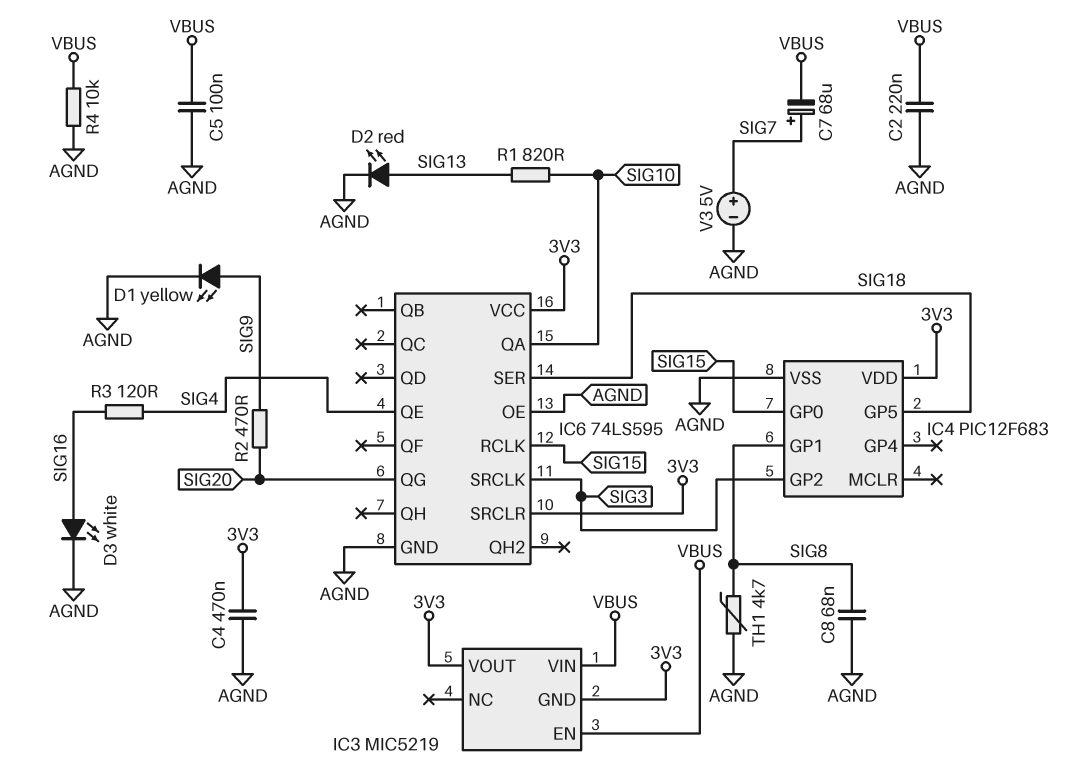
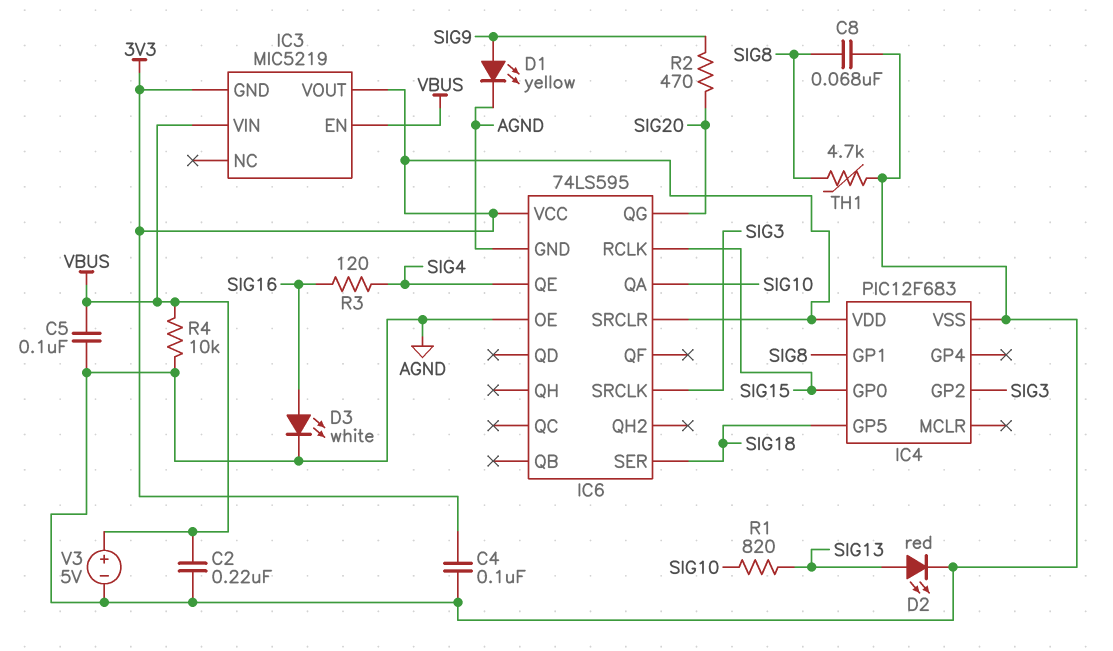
C4: 470nF (3V3, AGND) -> 100nF (3V3, AGND)
C7: 68uF (plus SIG7, minus VBUS) -> none
V3: 5V (plus SIG7, minus AGND) -> 5V (plus VBUS, minus AGND)

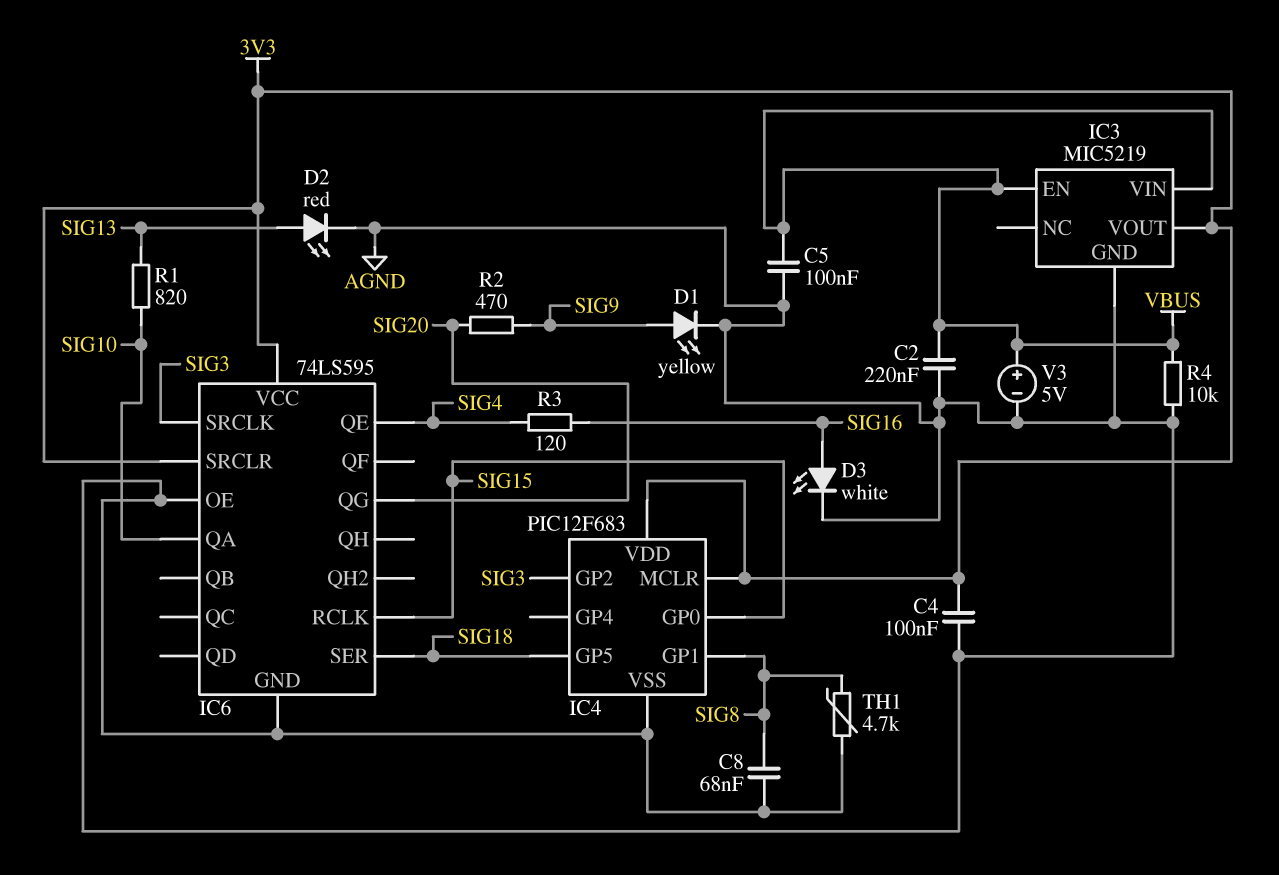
IC3 pin GND: 3V3 -> AGND
IC4 pin MCLR: none -> 3V3

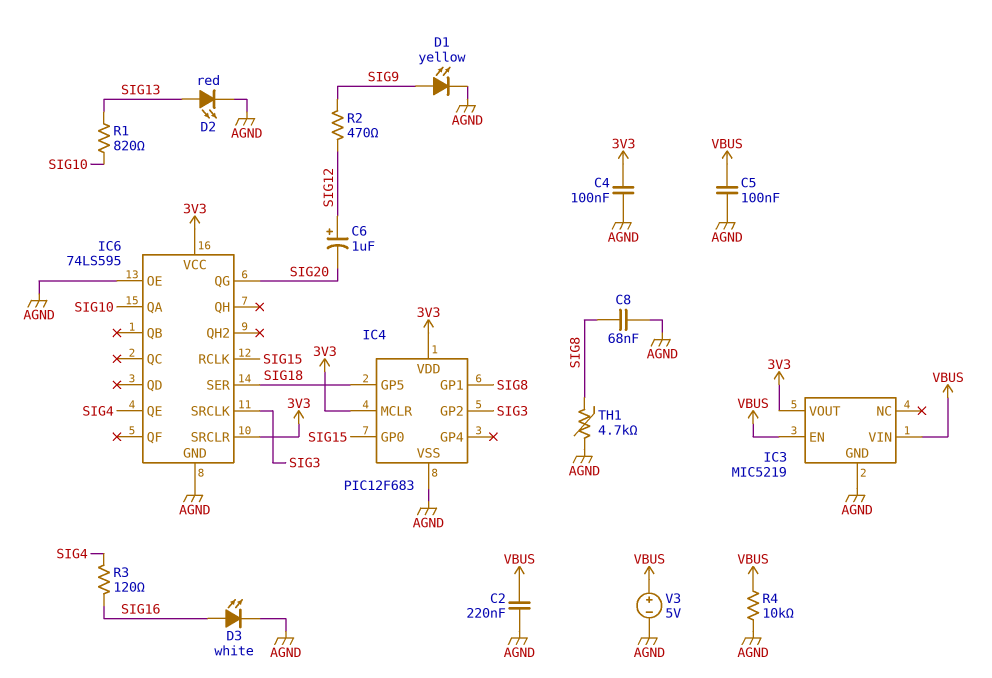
C6: none -> 1uF (plus SIG12, minus SIG20)
R2: 470 (SIG9, SIG20) -> 470 (SIG9, SIG12)

